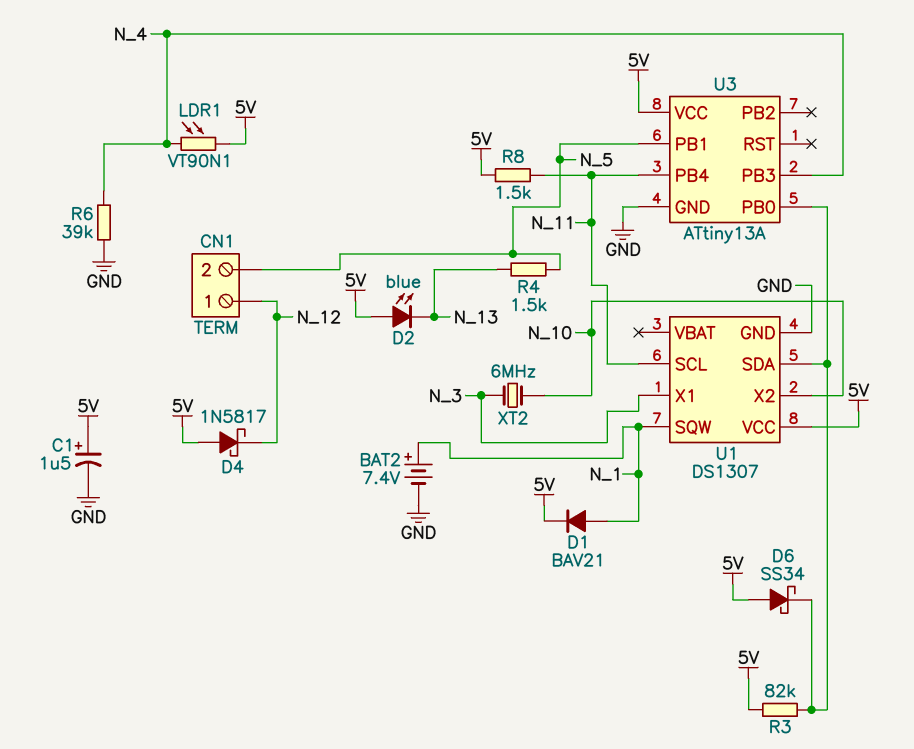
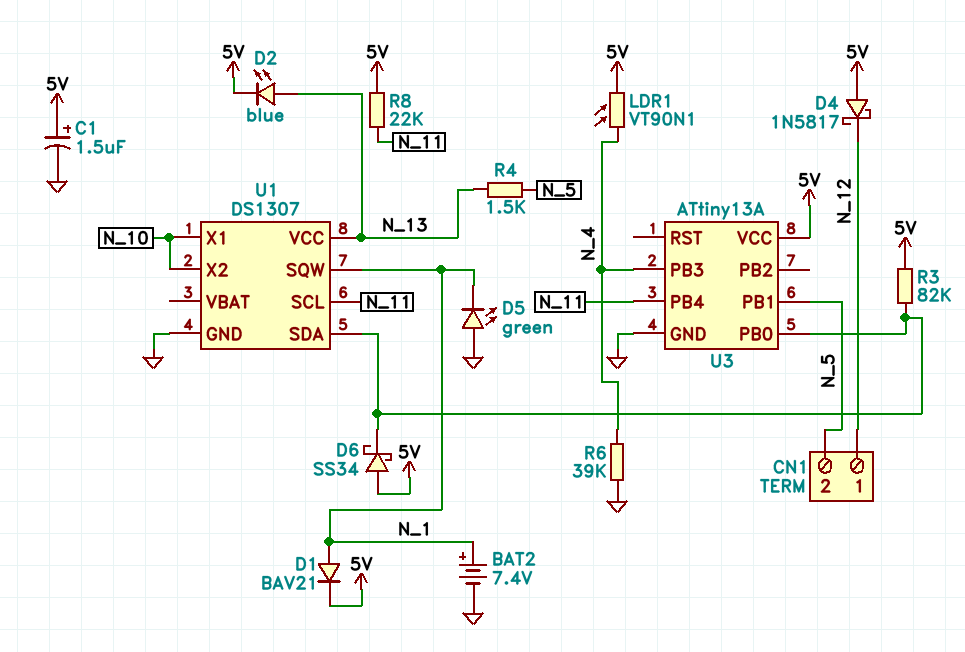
D2: LED blue (A 5V, K N_13) -> LED blue (A N_13, K 5V)
D5: none -> LED green (A GND, K N_1)
R8: 1.5k (5V, N_11) -> 22k (5V, N_11)
U1 pin VCC: 5V -> N_13
U1 pin X1: N_3 -> N_10
XT2: 6MHz (N_3, N_10) -> none

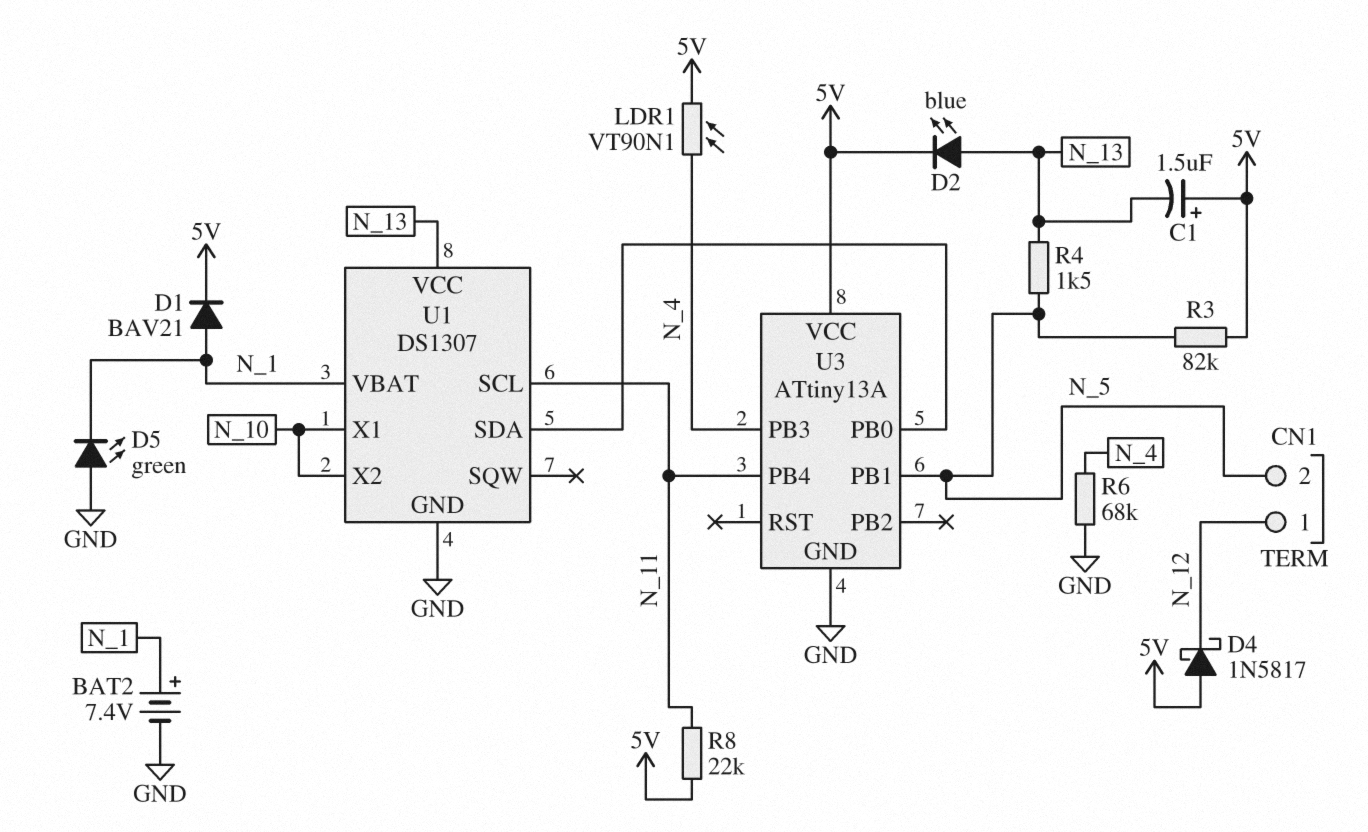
C1: 1.5uF (plus 5V, minus GND) -> 1.5uF (plus 5V, minus N_13)
D6: schottky SS34 (A 5V, K U1/SDA) -> none
R3: 82k (5V, U1/SDA) -> 82k (5V, N_5)
R6: 39k (GND, N_4) -> 68k (GND, N_4)
U1 pin SQW: N_1 -> none
U1 pin VBAT: none -> N_1

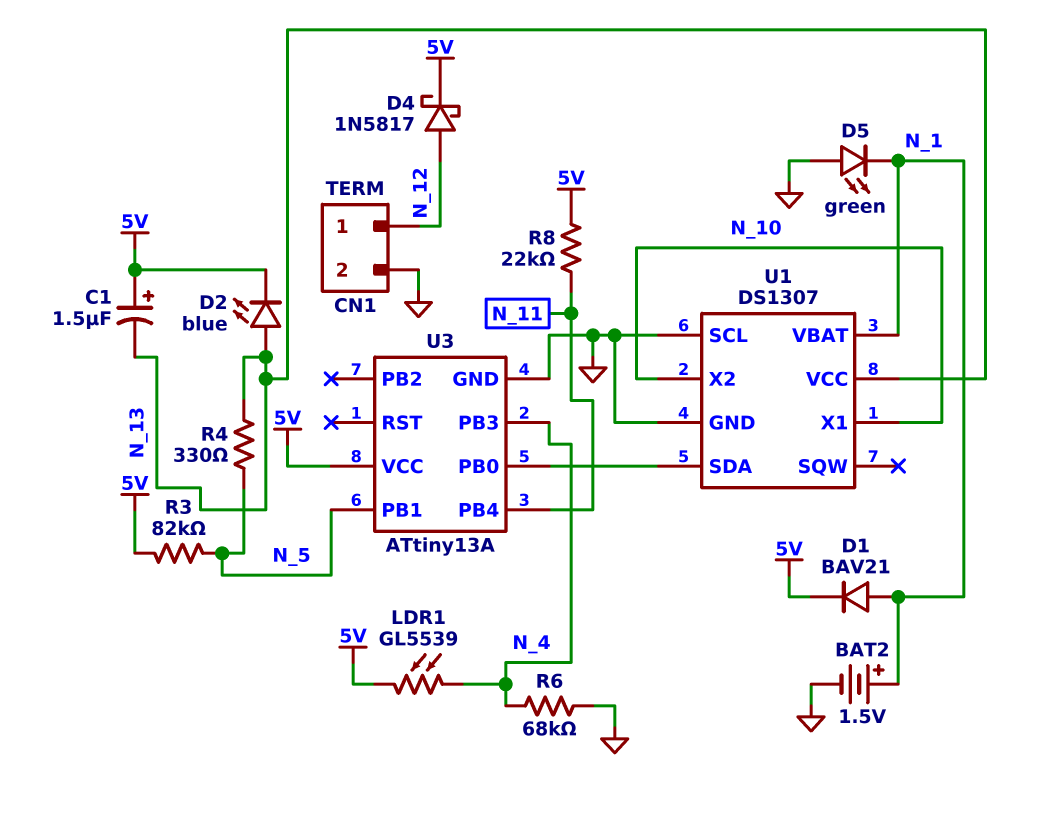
BAT2: 7.4V (plus N_1, minus GND) -> 1.5V (plus N_1, minus GND)
CN1 pin 2: N_5 -> GND
D4: schottky 1N5817 (A 5V, K N_12) -> schottky 1N5817 (A N_12, K 5V)
LDR1: VT90N1 (5V, N_4) -> GL5539 (5V, N_4)
R4: 1.5k (N_5, N_13) -> 330 (N_5, N_13)
U1 pin SCL: N_11 -> GND

